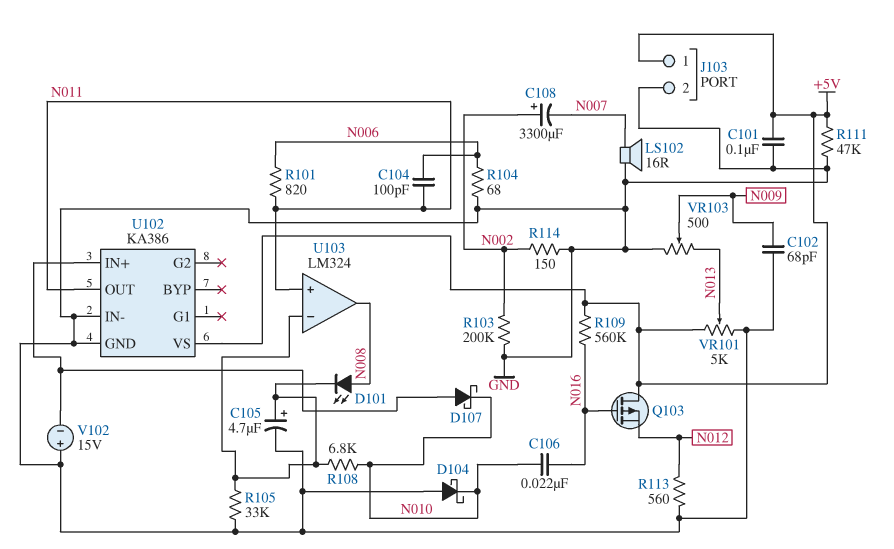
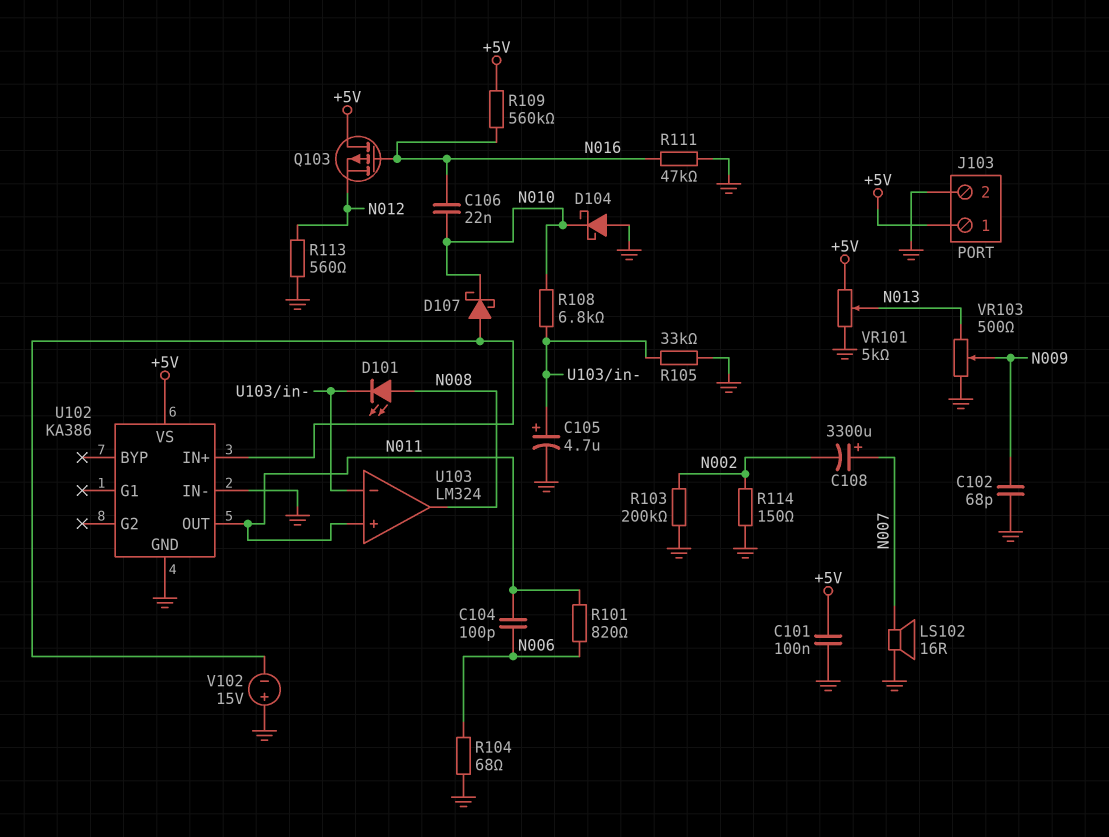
C108: 3300uF (plus N002, minus N007) -> 3300uF (plus N007, minus N002)
R111: 47k (+5V, GND) -> 47k (GND, N016)

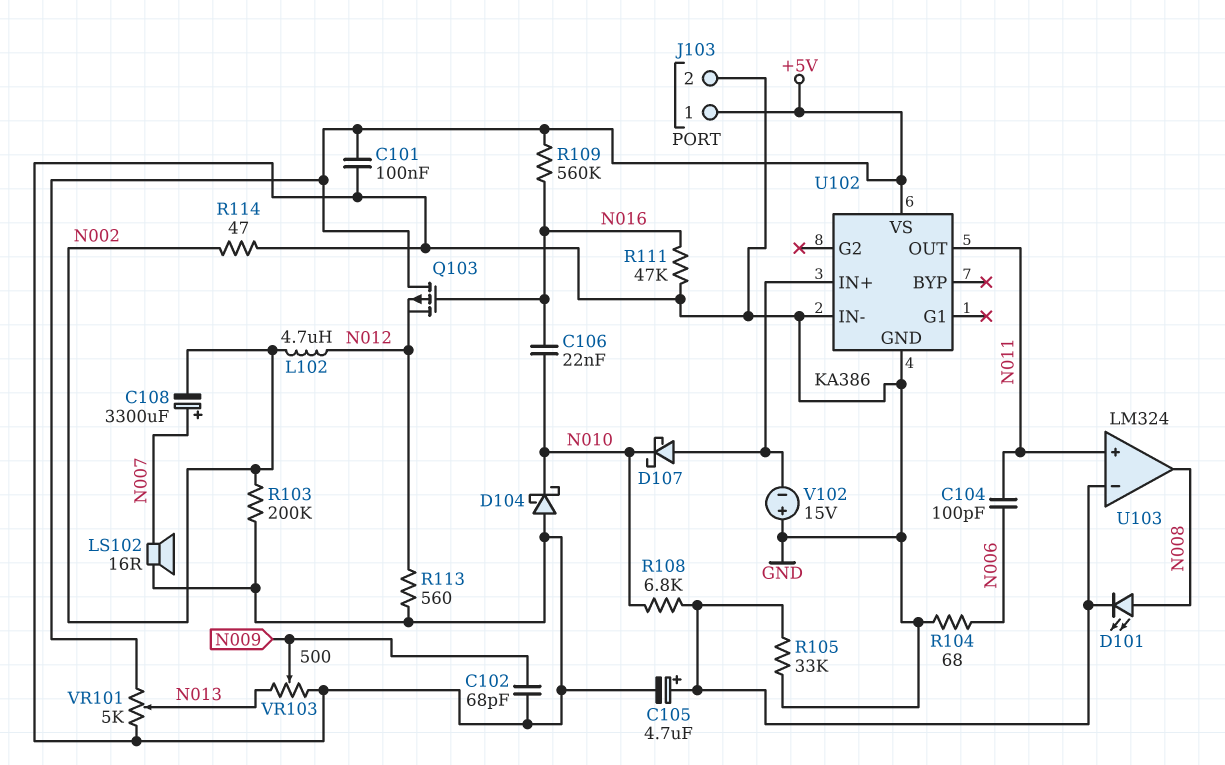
L102: none -> 4.7uH (N002, N012)
R101: 820 (N006, N011) -> none
R114: 150 (GND, N002) -> 47 (GND, N002)

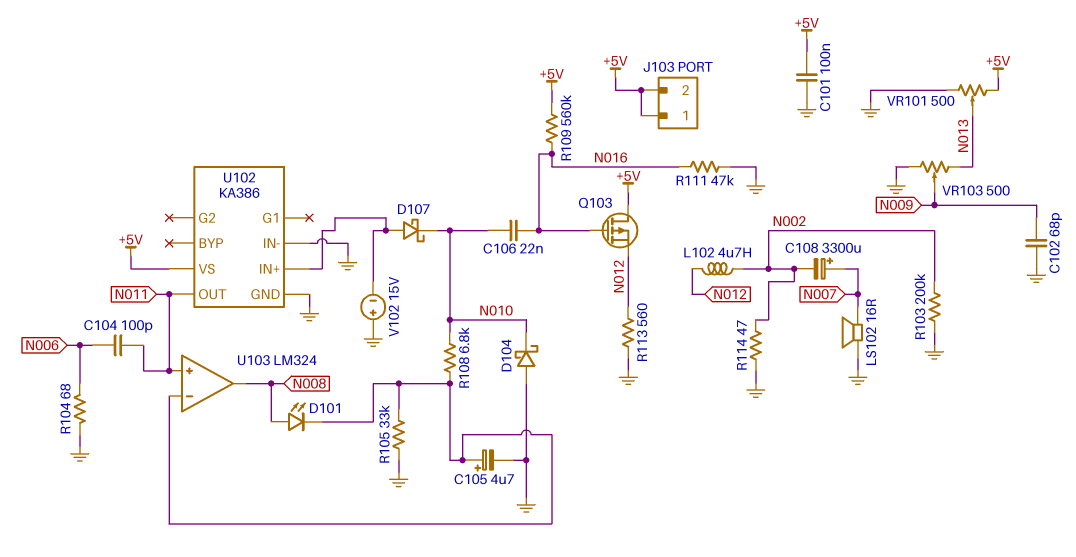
J103 pin 2: GND -> +5V
VR101: 5k (+5V, GND, wiper N013) -> 500 (+5V, GND, wiper N013)

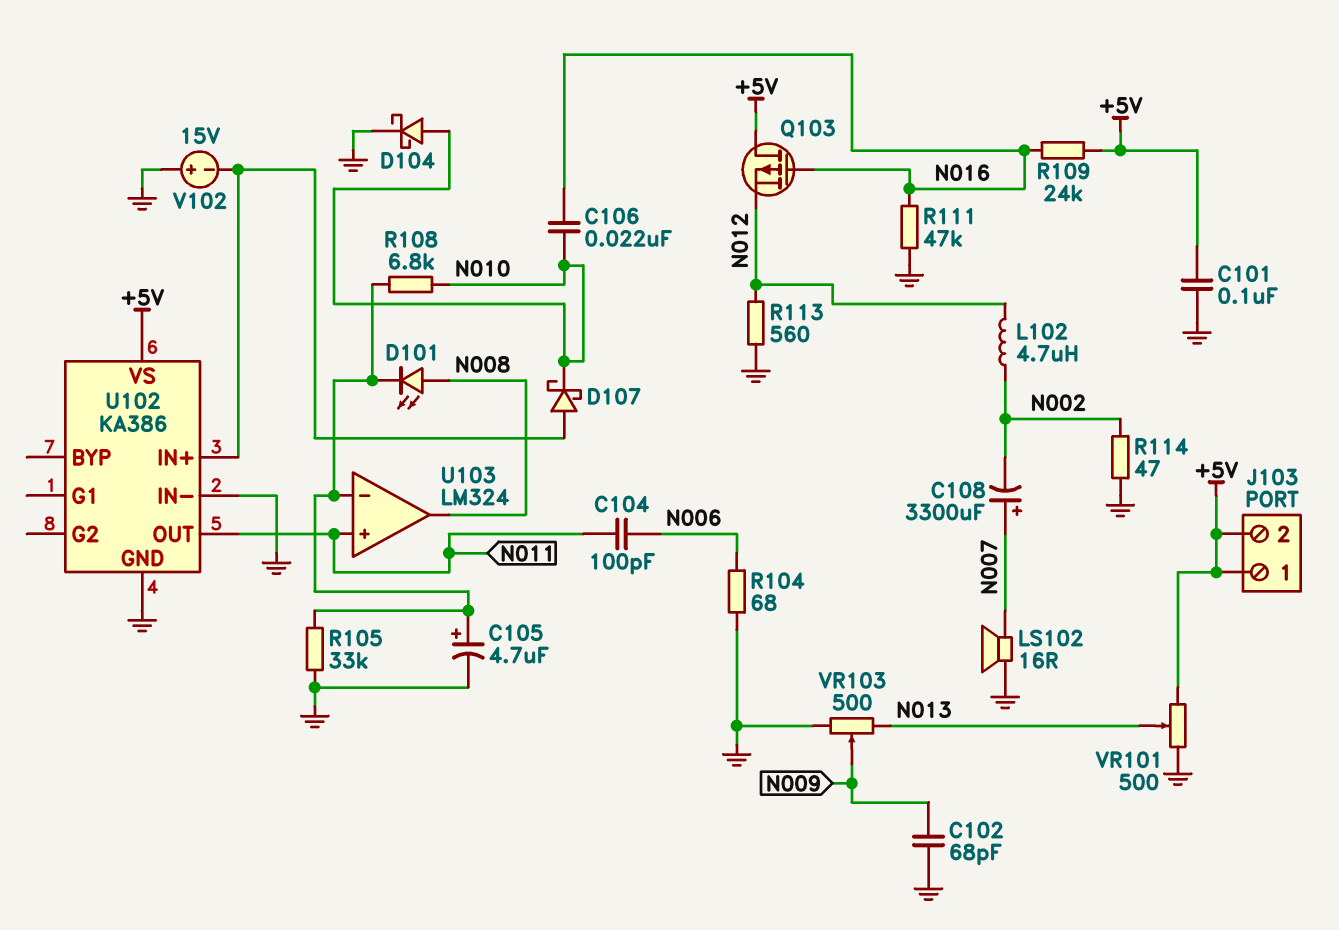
D104: schottky (A GND, K N010) -> schottky (A N010, K GND)
R103: 200k (GND, N002) -> none
R109: 560k (+5V, N016) -> 24k (+5V, N016)

